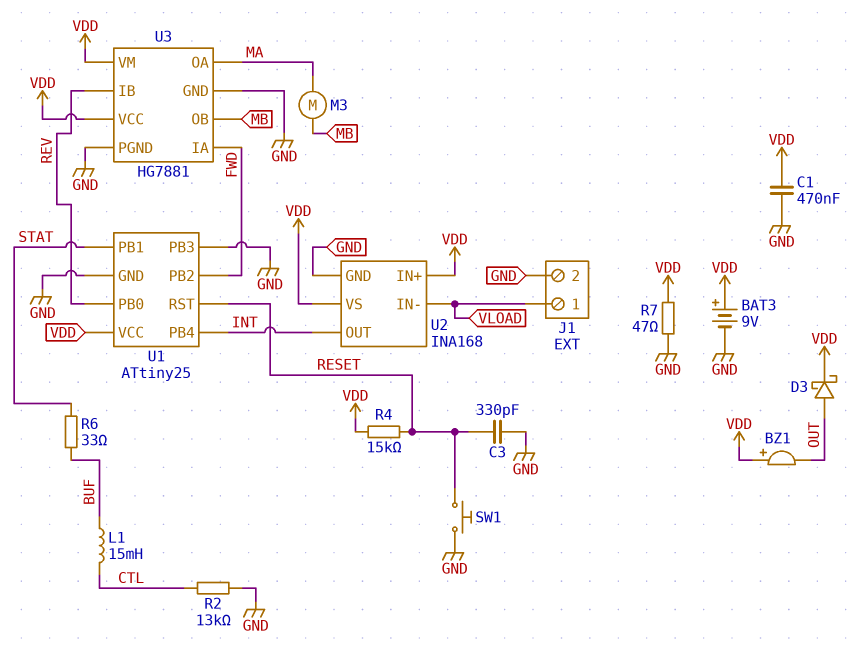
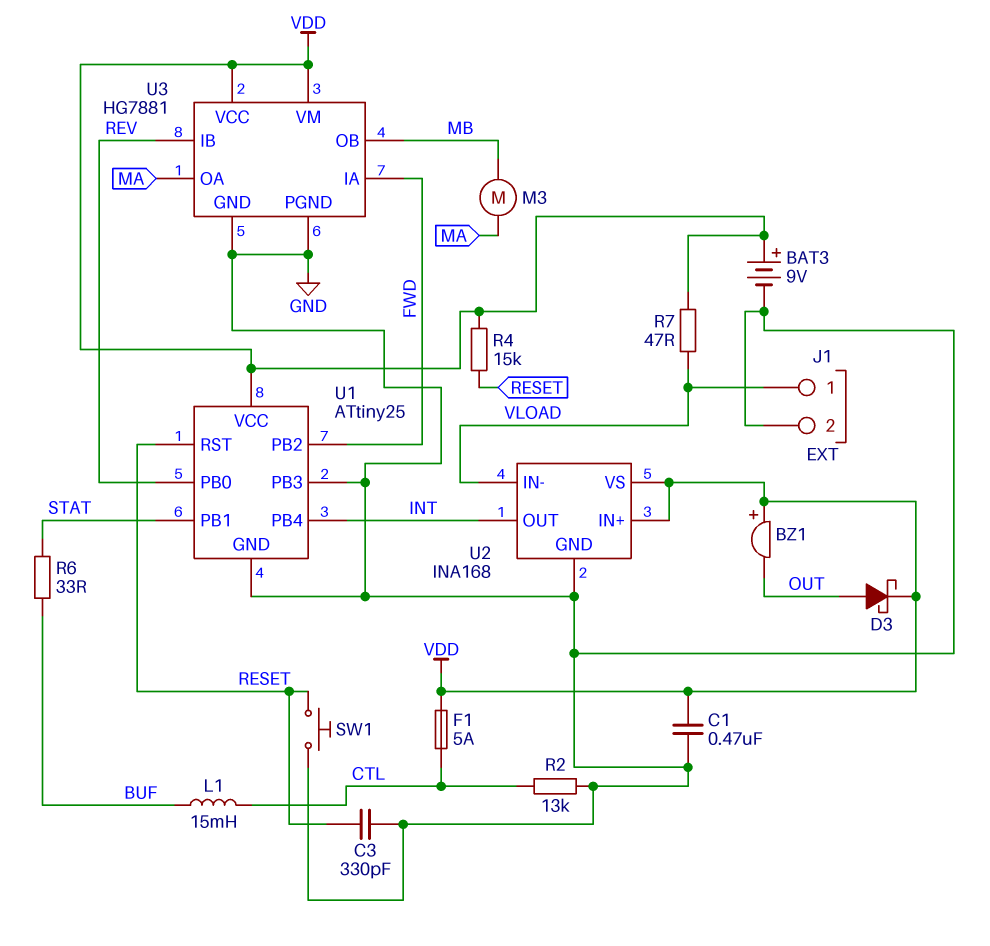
F1: none -> 5A (CTL, VDD)
R7: 47 (GND, VDD) -> 47 (VDD, VLOAD)

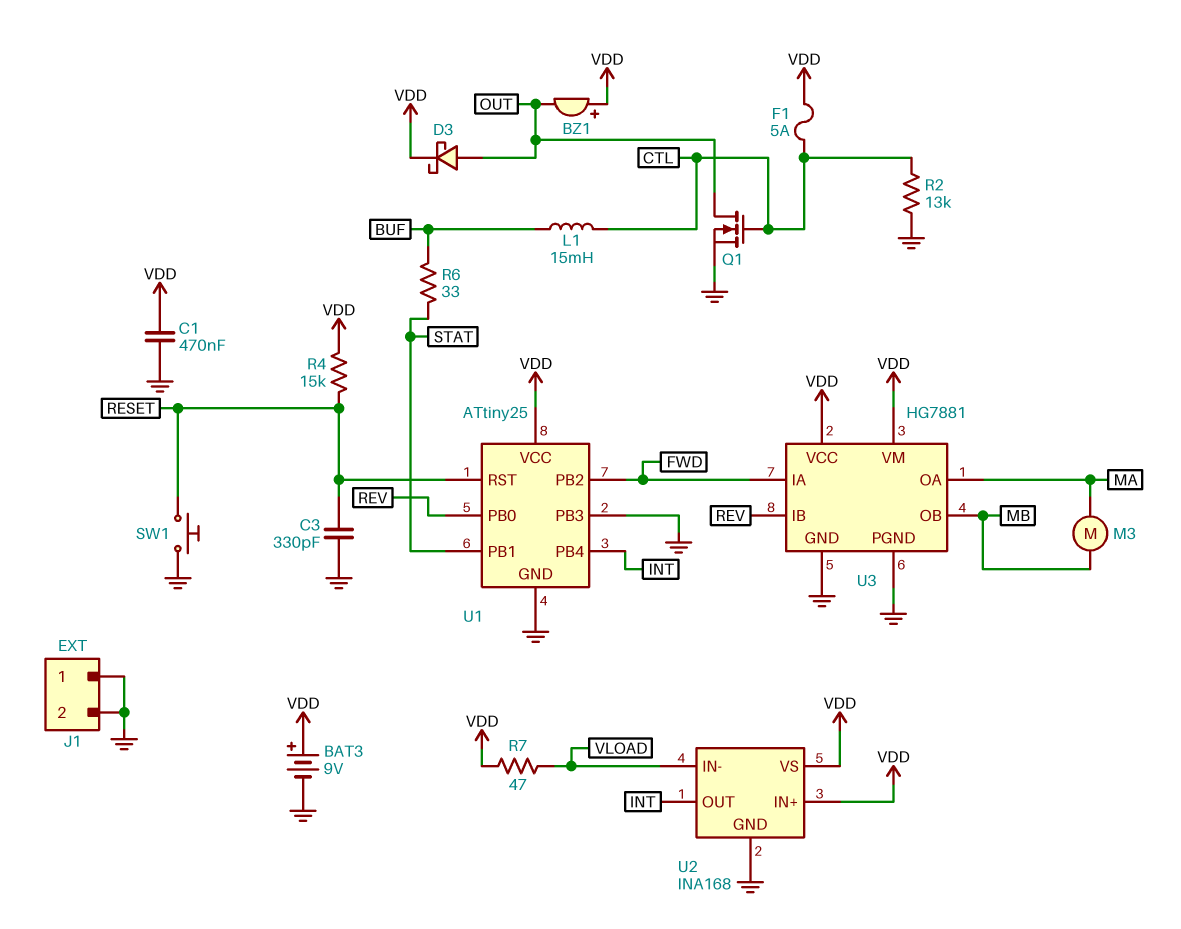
J1 pin 1: VLOAD -> GND
Q1: none -> NMOS (G CTL, D OUT, S GND)

